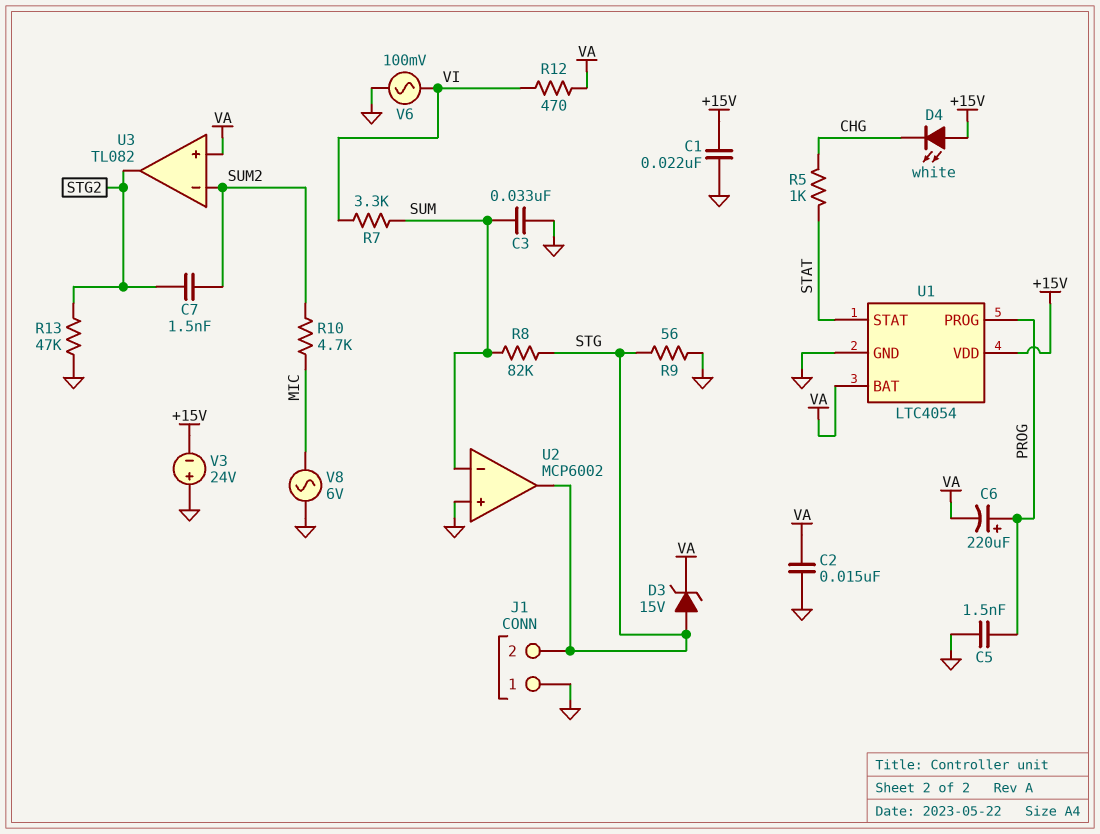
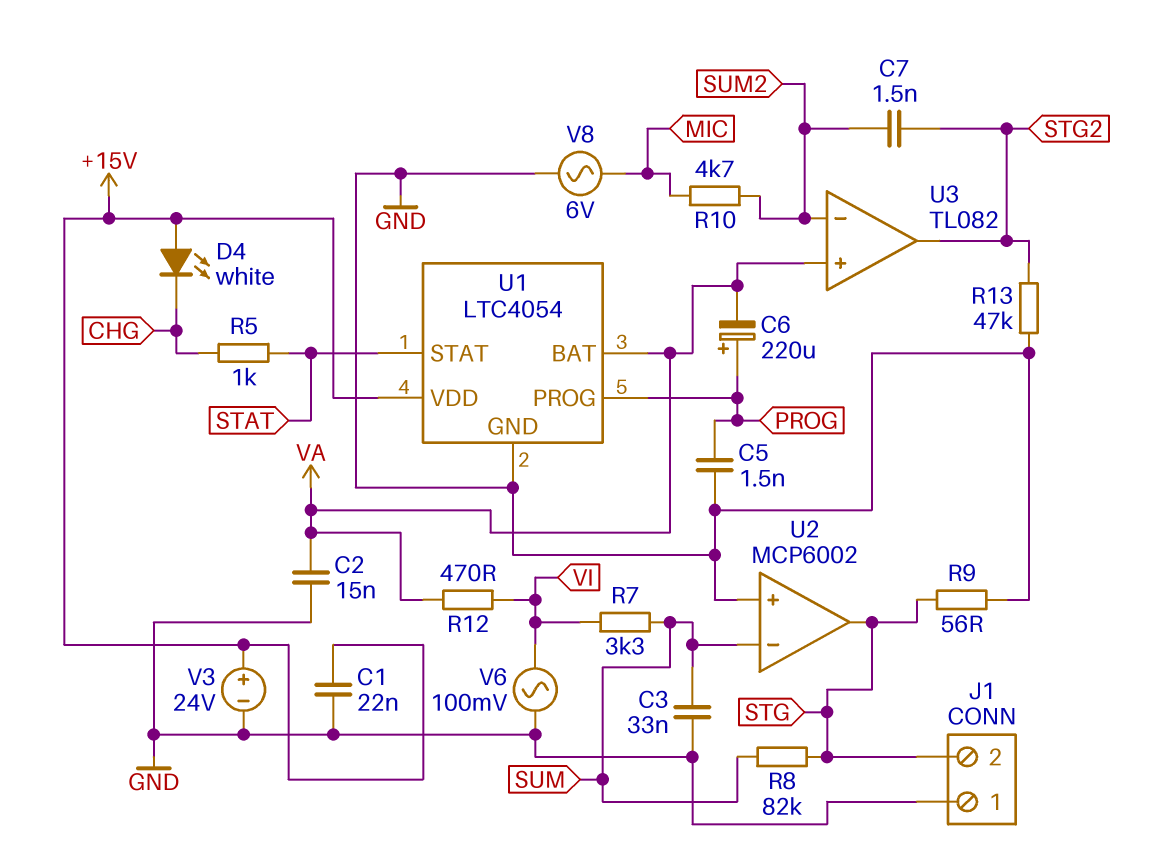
D3: zener 15V (A STG, K VA) -> none
V3: 24V (plus GND, minus +15V) -> 24V (plus +15V, minus GND)

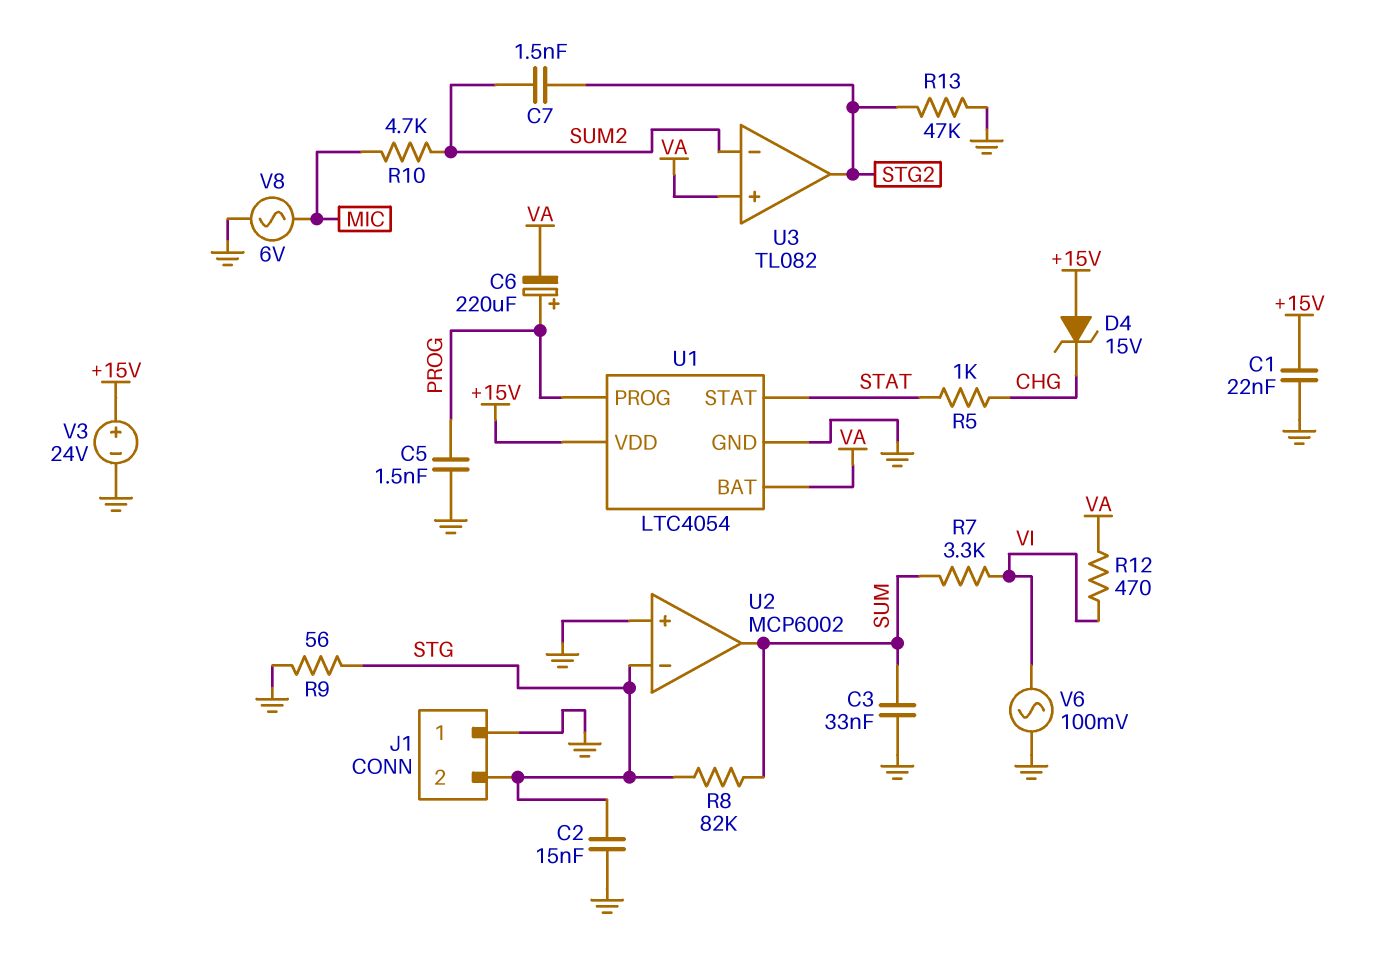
C2: 15nF (GND, VA) -> 15nF (GND, STG)
D4: LED white (A +15V, K CHG) -> zener 15V (A +15V, K CHG)
U2 pin in-: SUM -> STG
U2 pin out: STG -> SUM

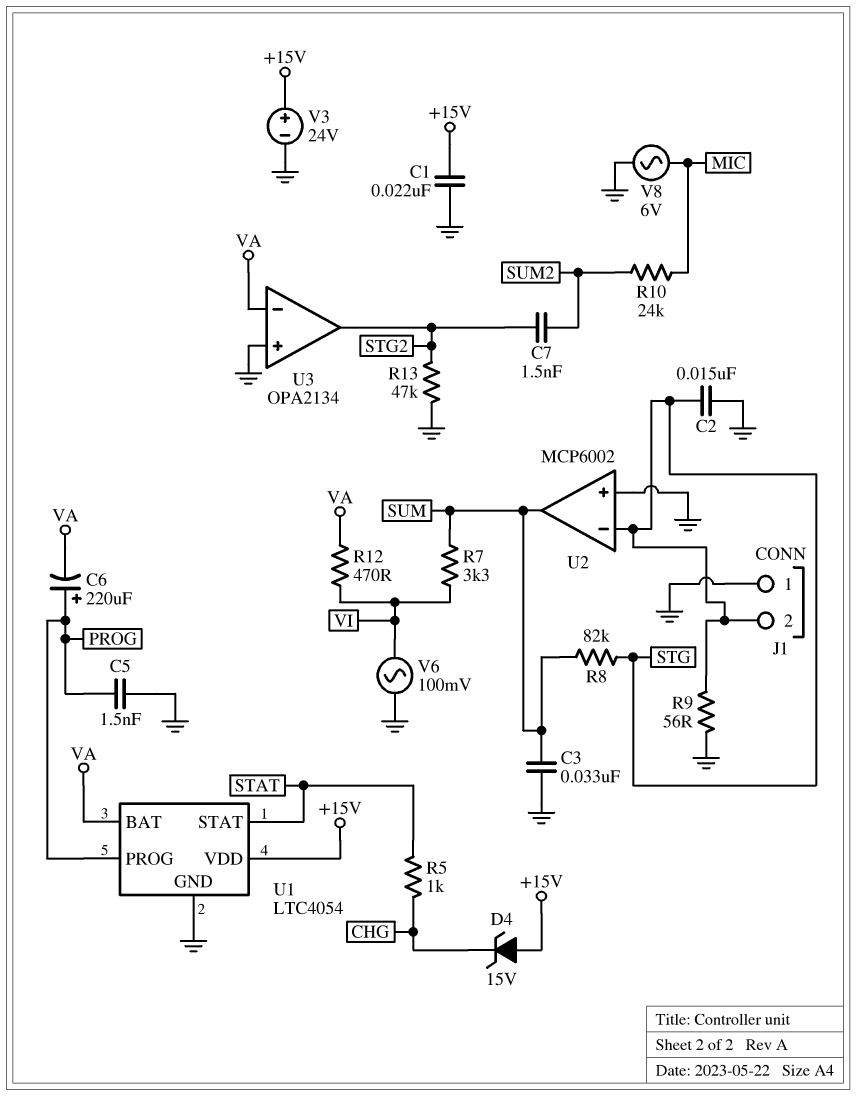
R10: 4.7k (MIC, SUM2) -> 24k (MIC, SUM2)
U3: TL082 -> OPA2134
U3 pin in+: VA -> GND
U3 pin in-: SUM2 -> VA

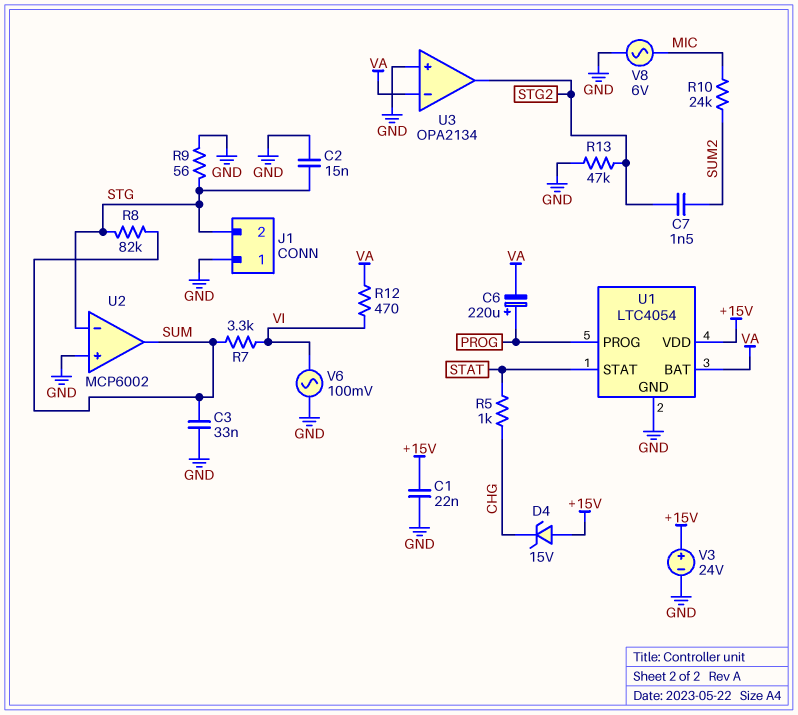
C5: 1.5nF (GND, PROG) -> none

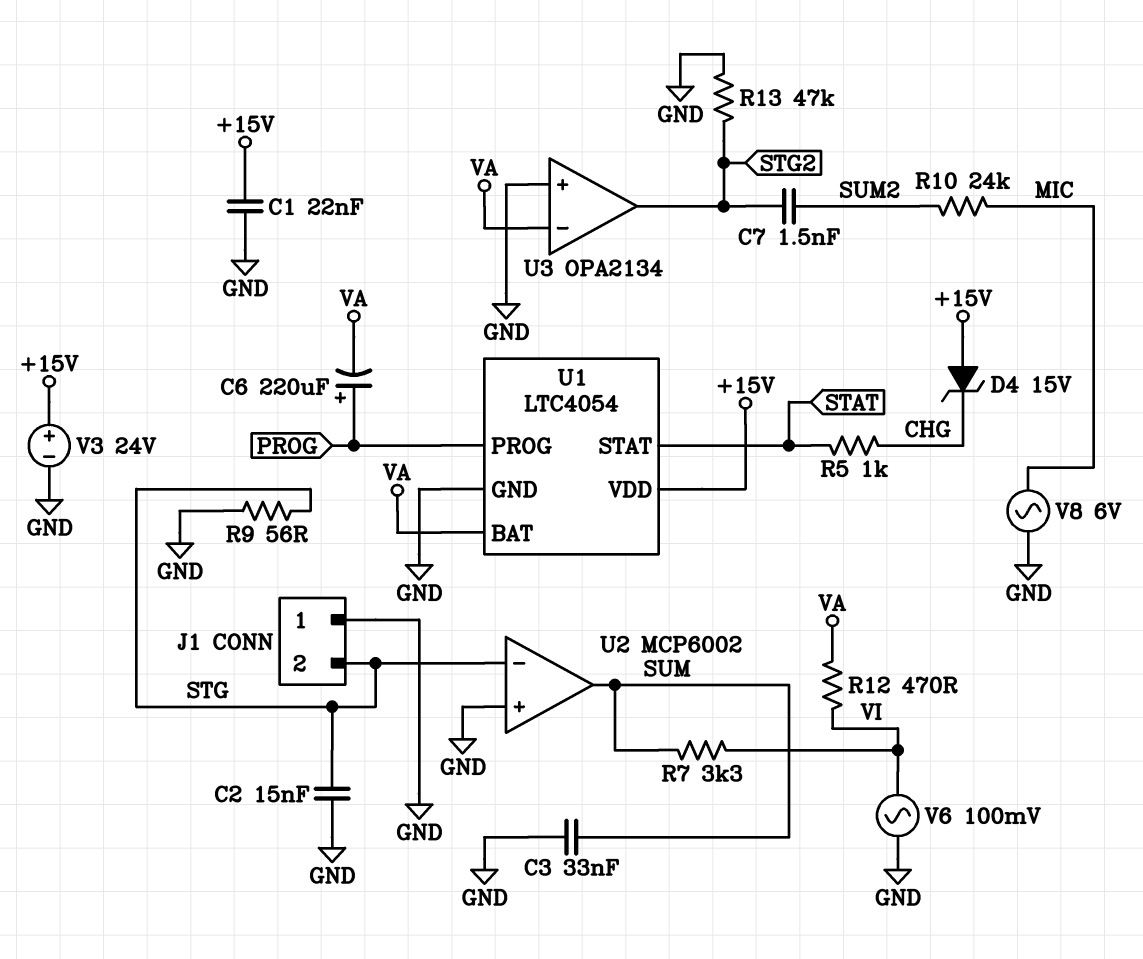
R8: 82k (STG, SUM) -> none

